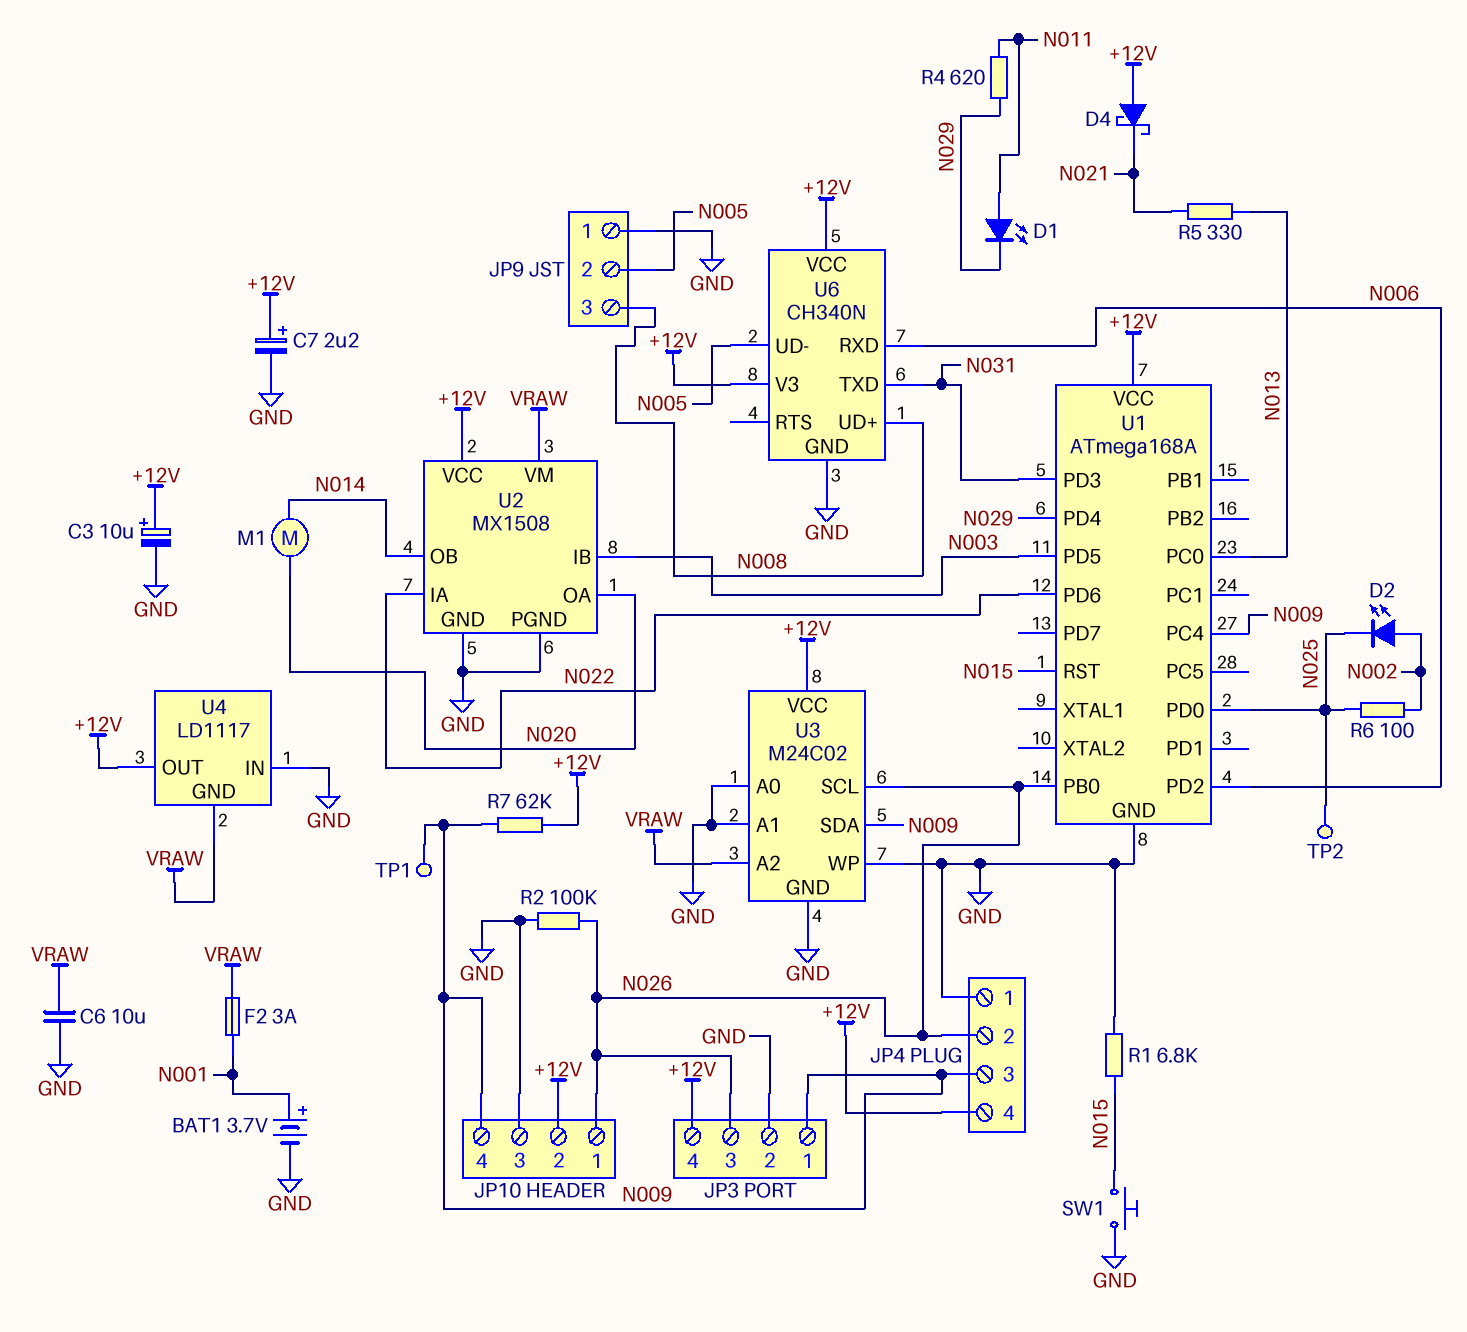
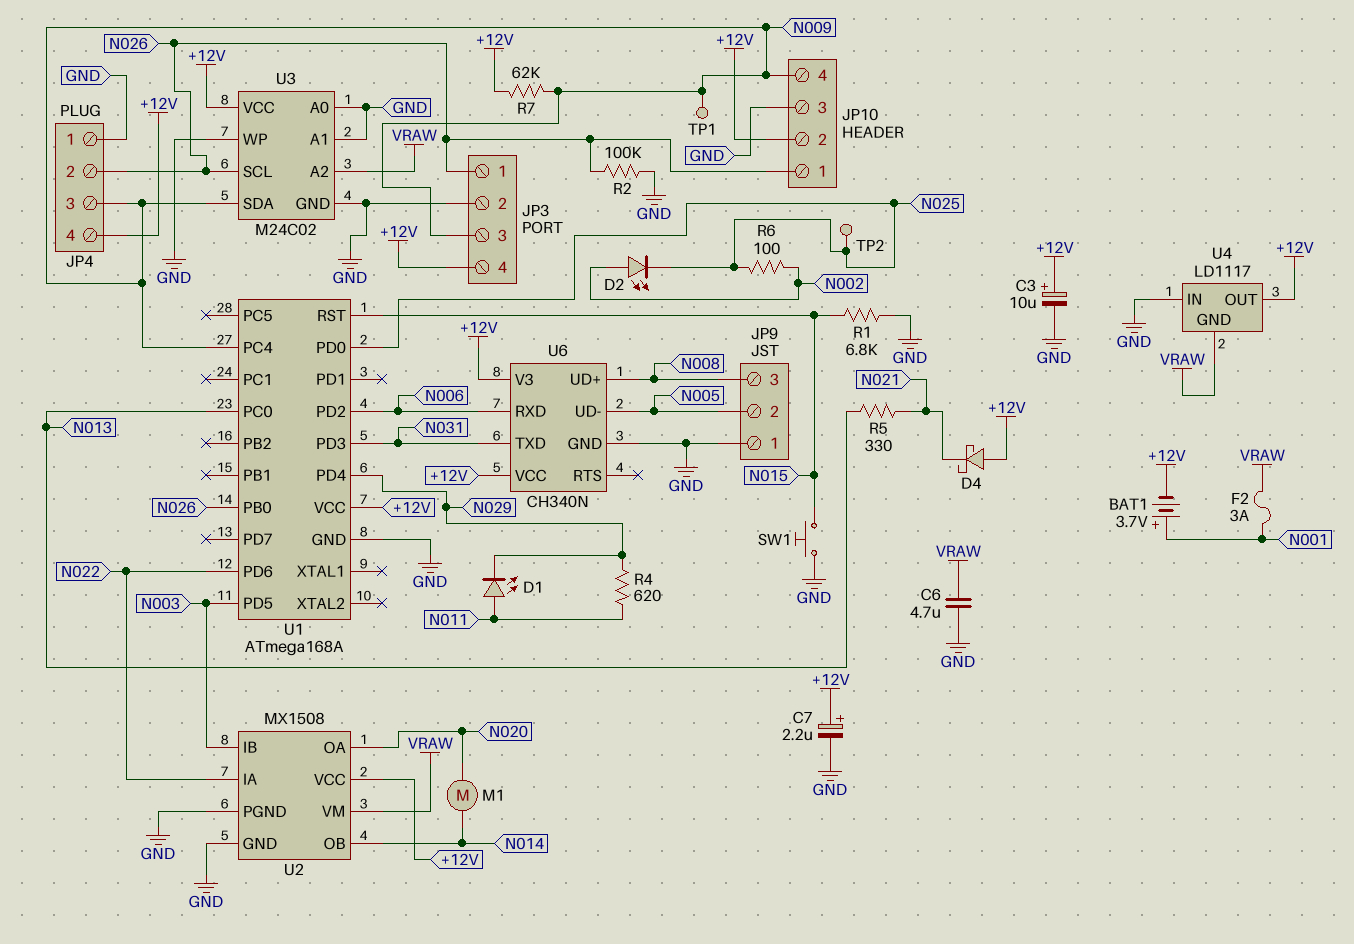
BAT1: 3.7V (plus N001, minus GND) -> 3.7V (plus N001, minus +12V)
C6: 10uF (GND, VRAW) -> 4.7uF (GND, VRAW)
JP3 pin 1: N009 -> N026
JP3 pin 3: N026 -> N009

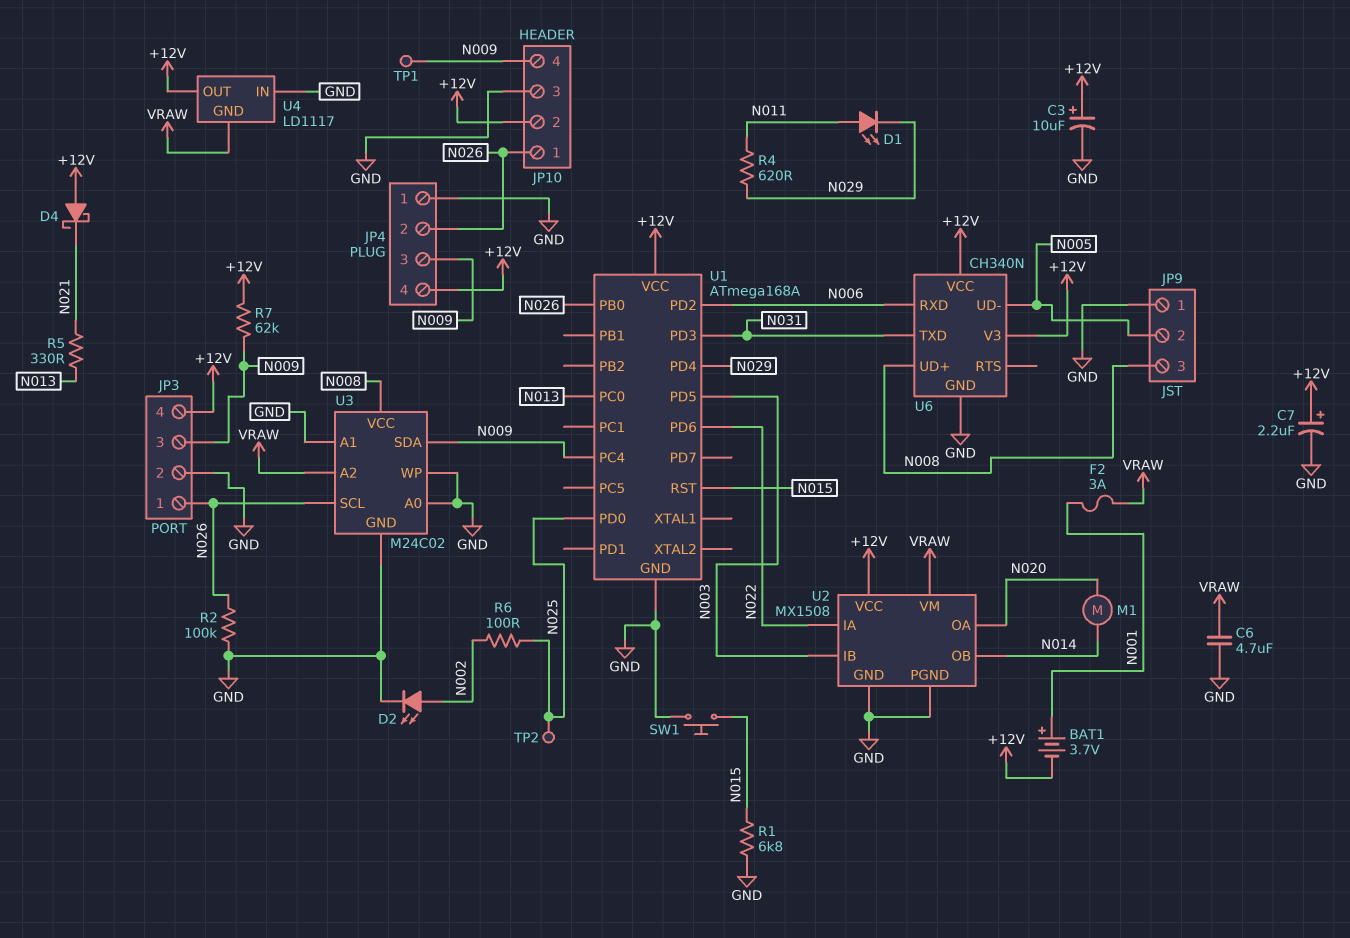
D2: LED (A N002, K N025) -> LED (A N002, K GND)
U3 pin VCC: +12V -> N008

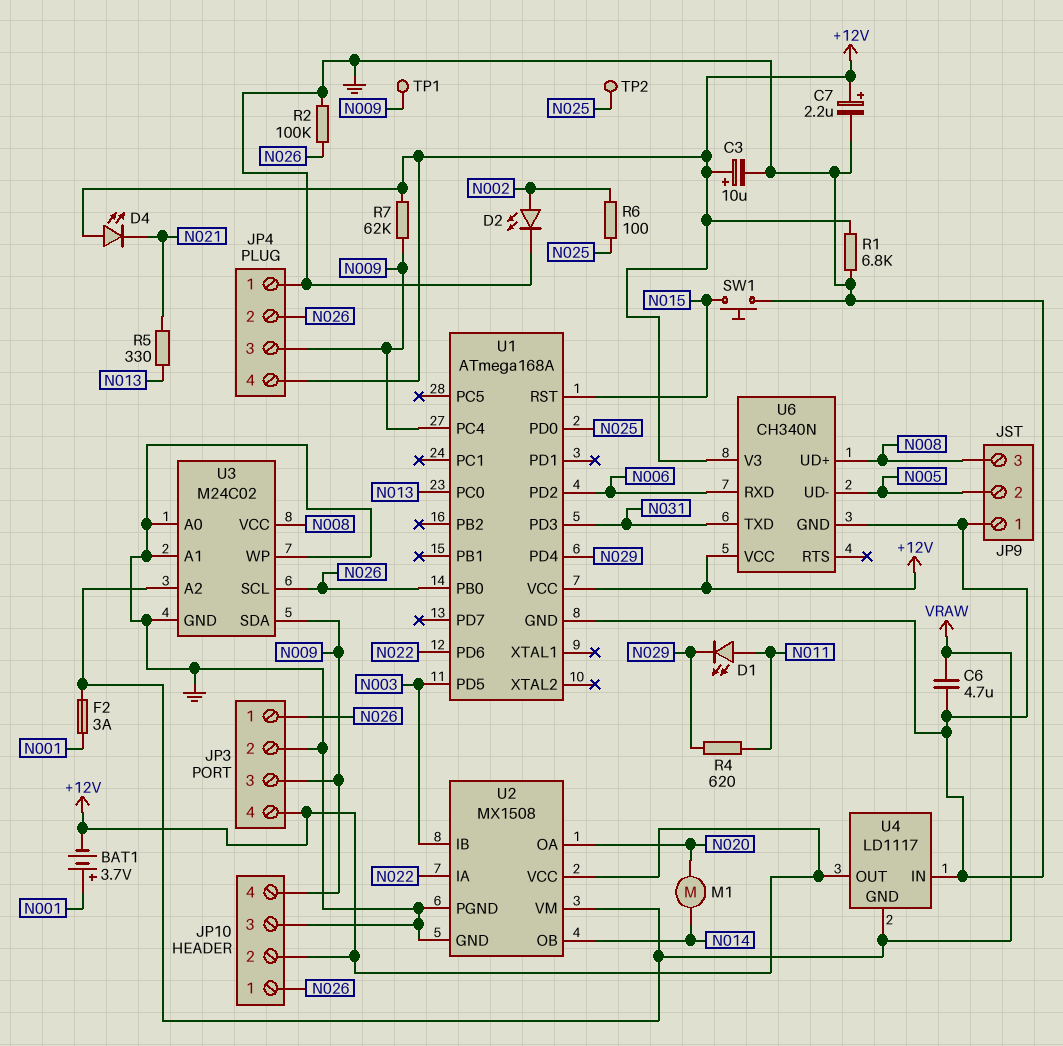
D4: schottky (A +12V, K N021) -> LED (A +12V, K N021)
R1: 6.8k (GND, N015) -> 6.8k (+12V, GND)

